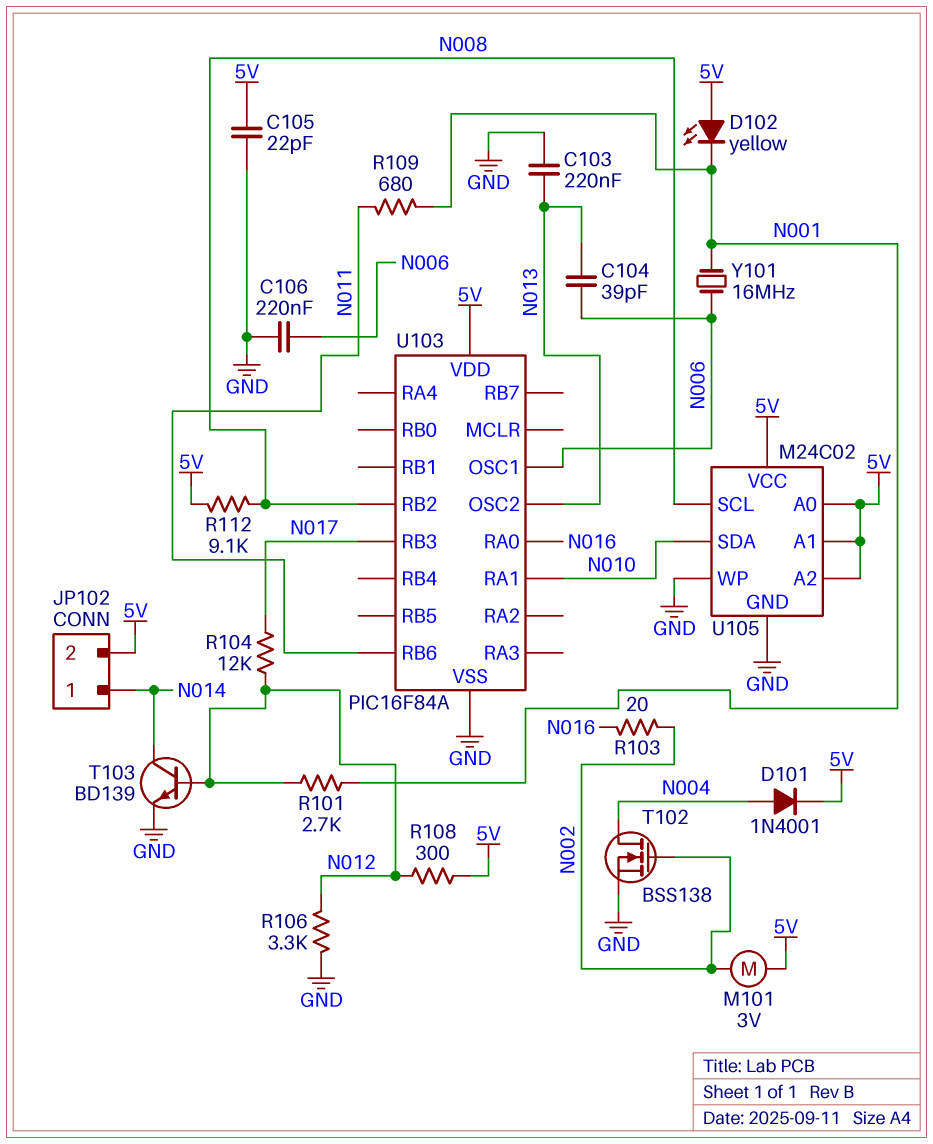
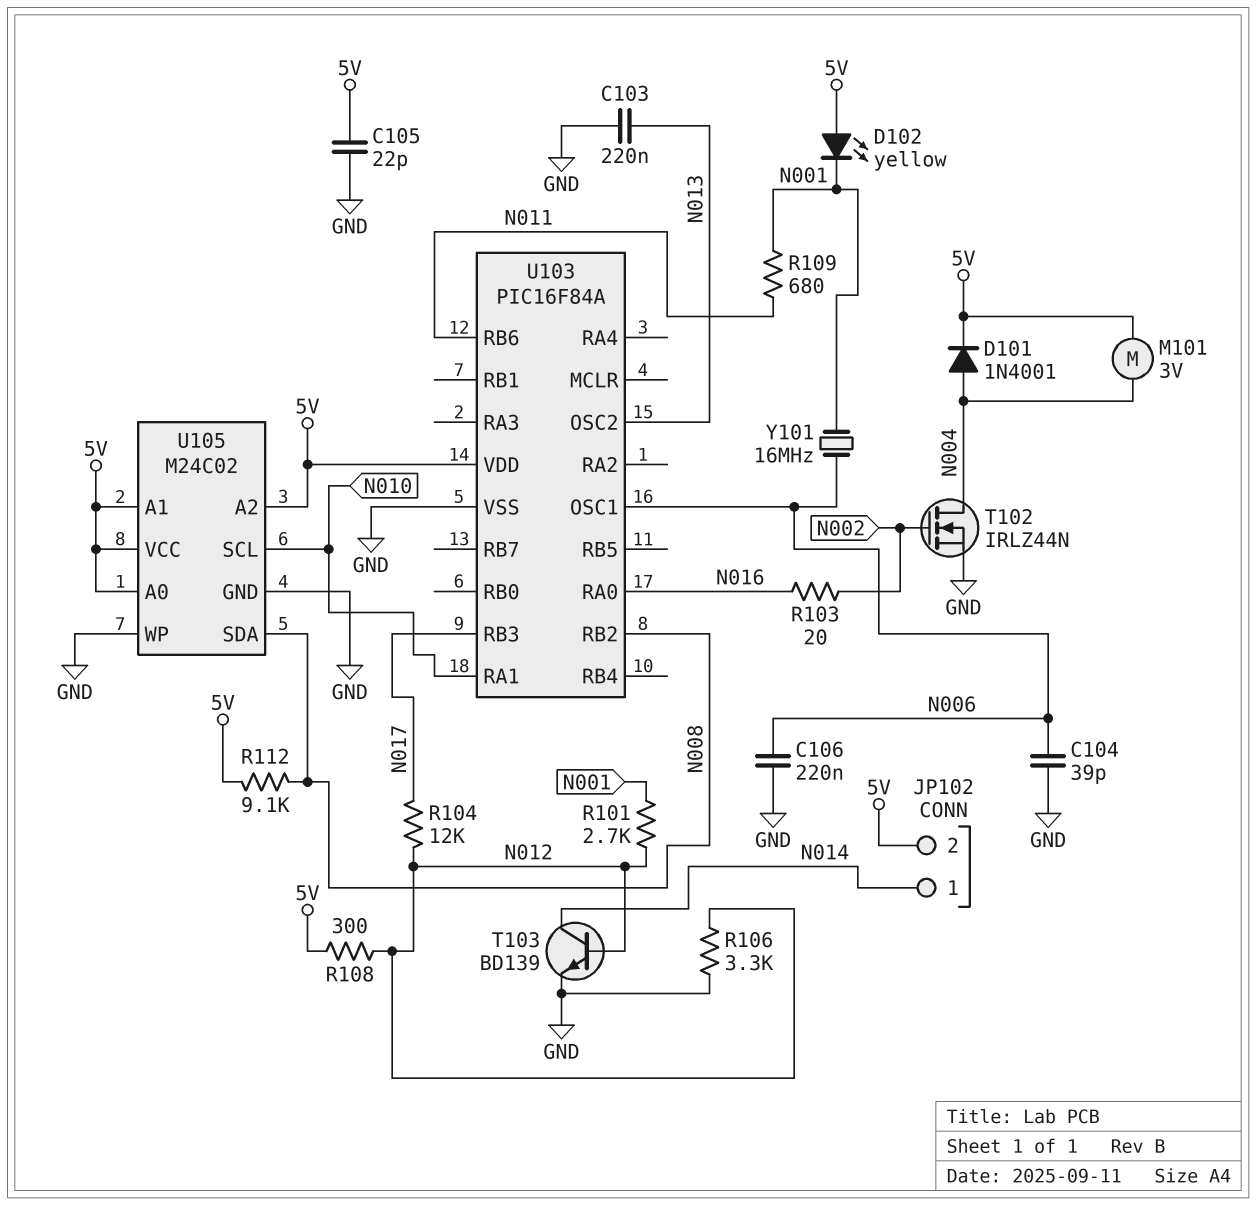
C104: 39pF (N006, N013) -> 39pF (GND, N006)
M101: motor 3V (5V, N002) -> motor 3V (5V, N004)
T102: NMOS BSS138 (G N002, D N004, S GND) -> NMOS IRLZ44N (G N002, D N004, S GND)
U105 pin SCL: N008 -> N010
U105 pin SDA: N010 -> N008

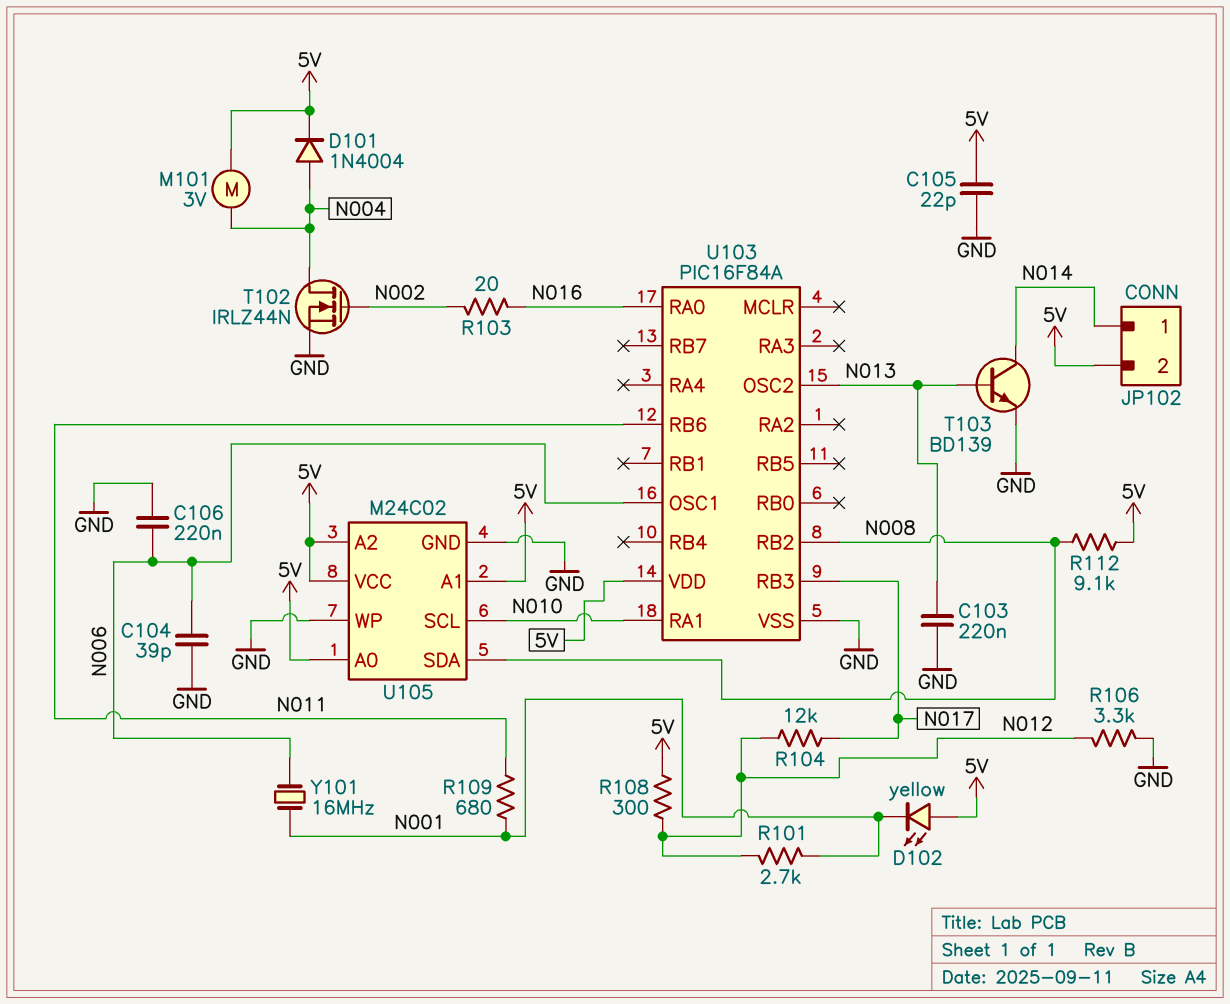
D101: diode 1N4001 (A N004, K 5V) -> diode 1N4004 (A N004, K 5V)
T103: NPN BD139 (B N012, C N014, E GND) -> NPN BD139 (B N013, C N014, E GND)

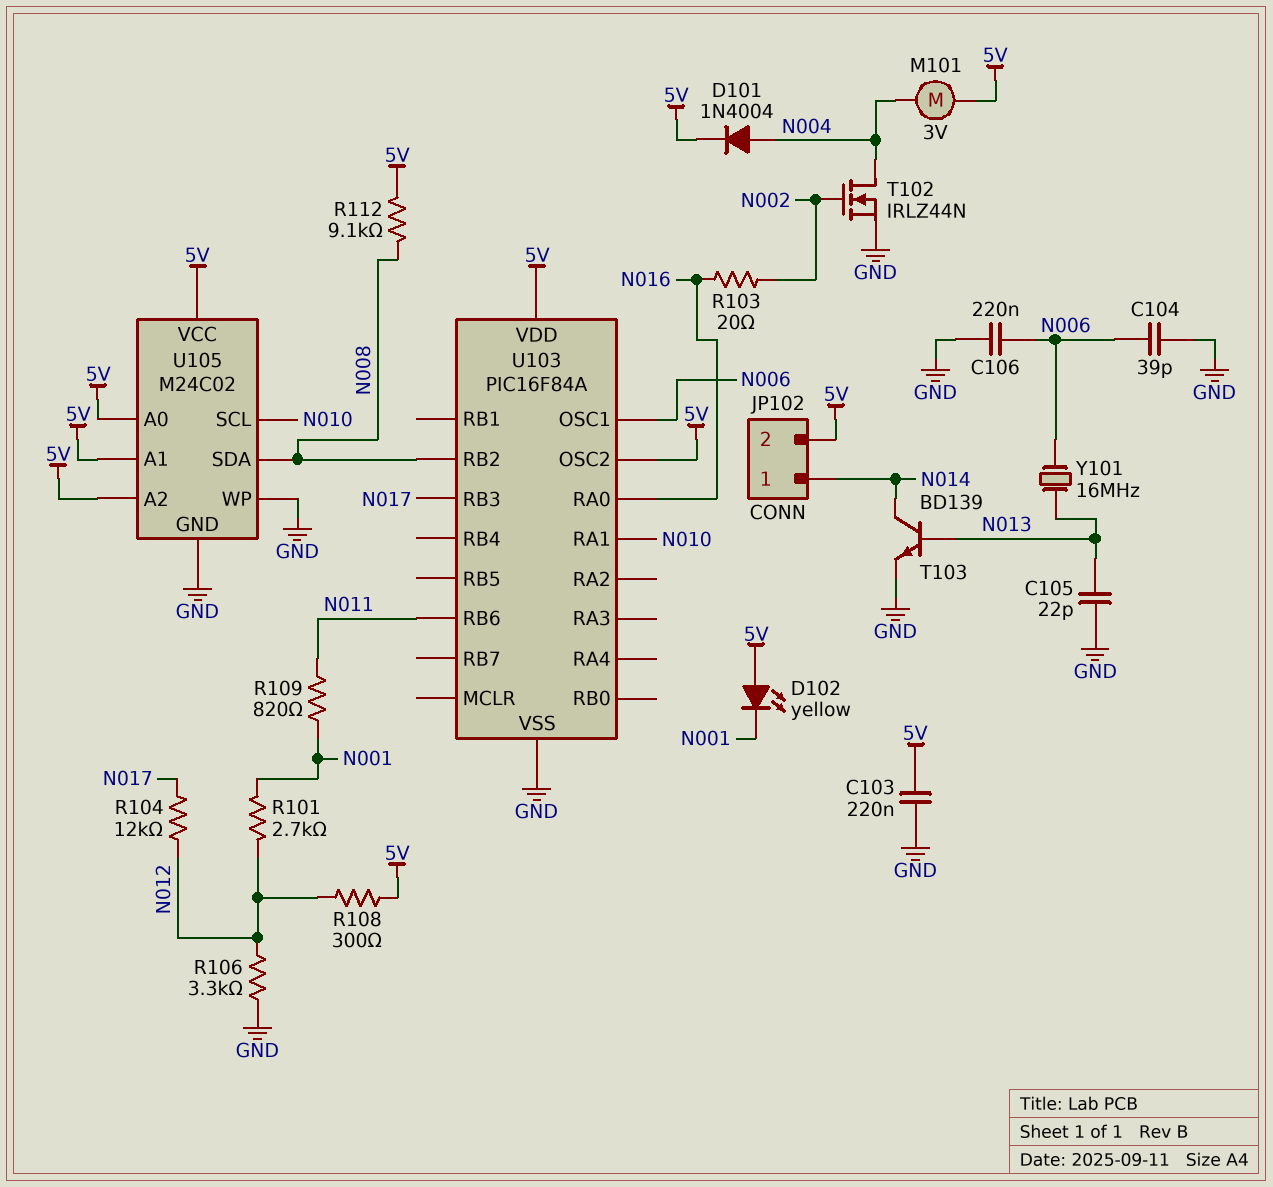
C103: 220nF (GND, N013) -> 220nF (5V, GND)
C105: 22pF (5V, GND) -> 22pF (GND, N013)
R109: 680 (N001, N011) -> 820 (N001, N011)
U103 pin OSC2: N013 -> 5V
Y101: 16MHz (N001, N006) -> 16MHz (N006, N013)

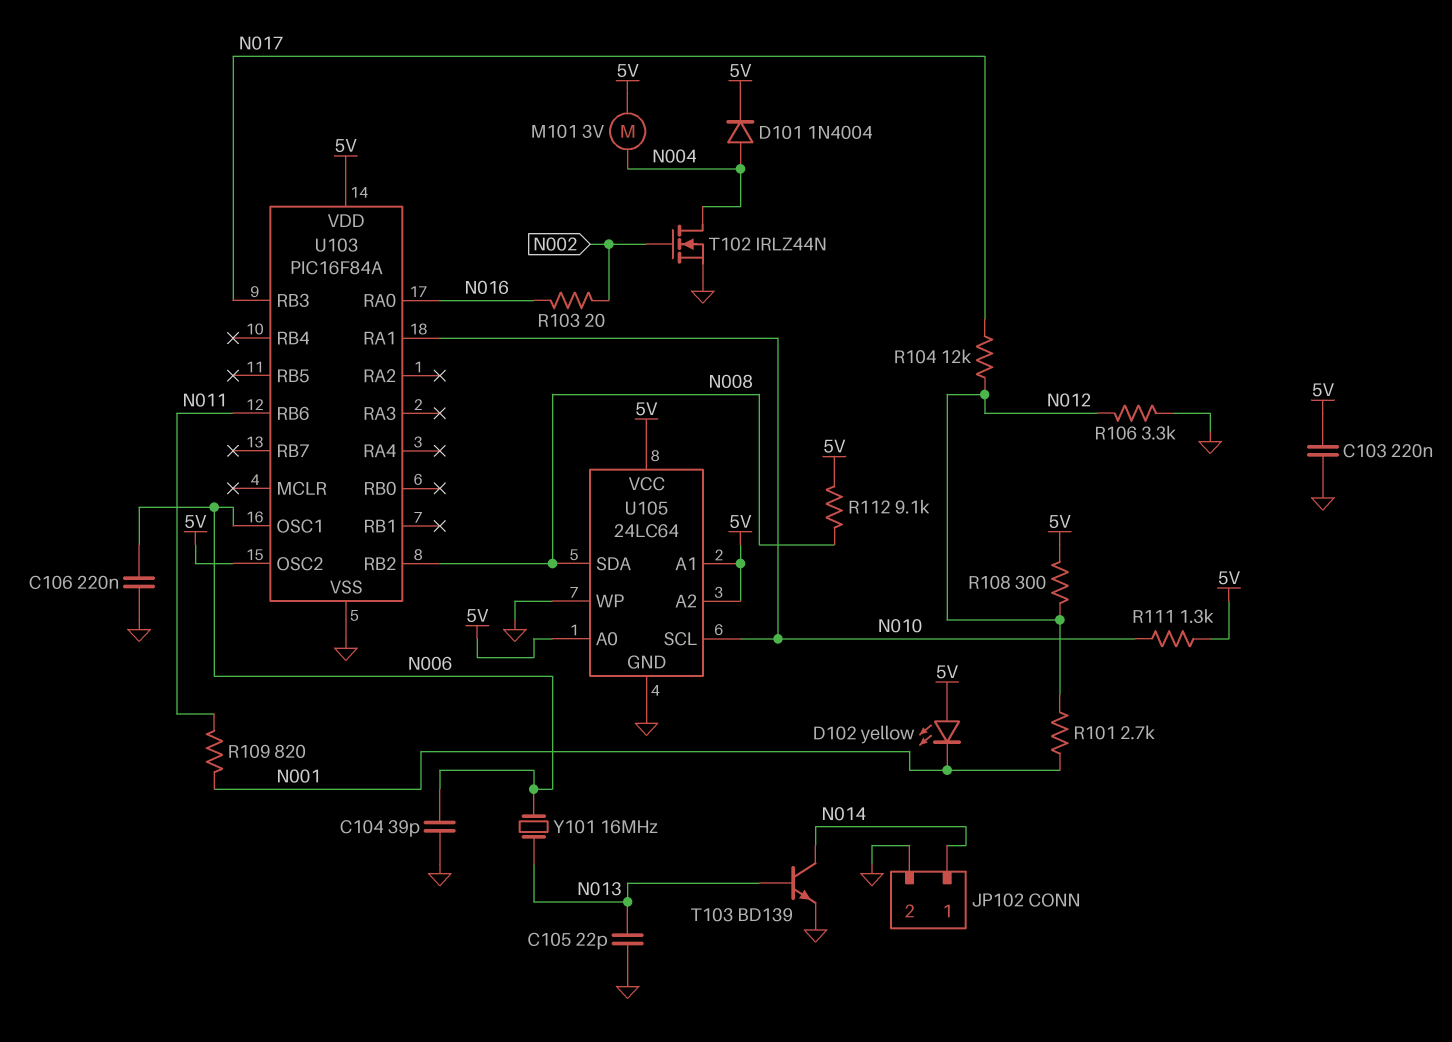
JP102 pin 2: 5V -> GND
R111: none -> 1.3k (5V, N010)
U105: M24C02 -> 24LC64

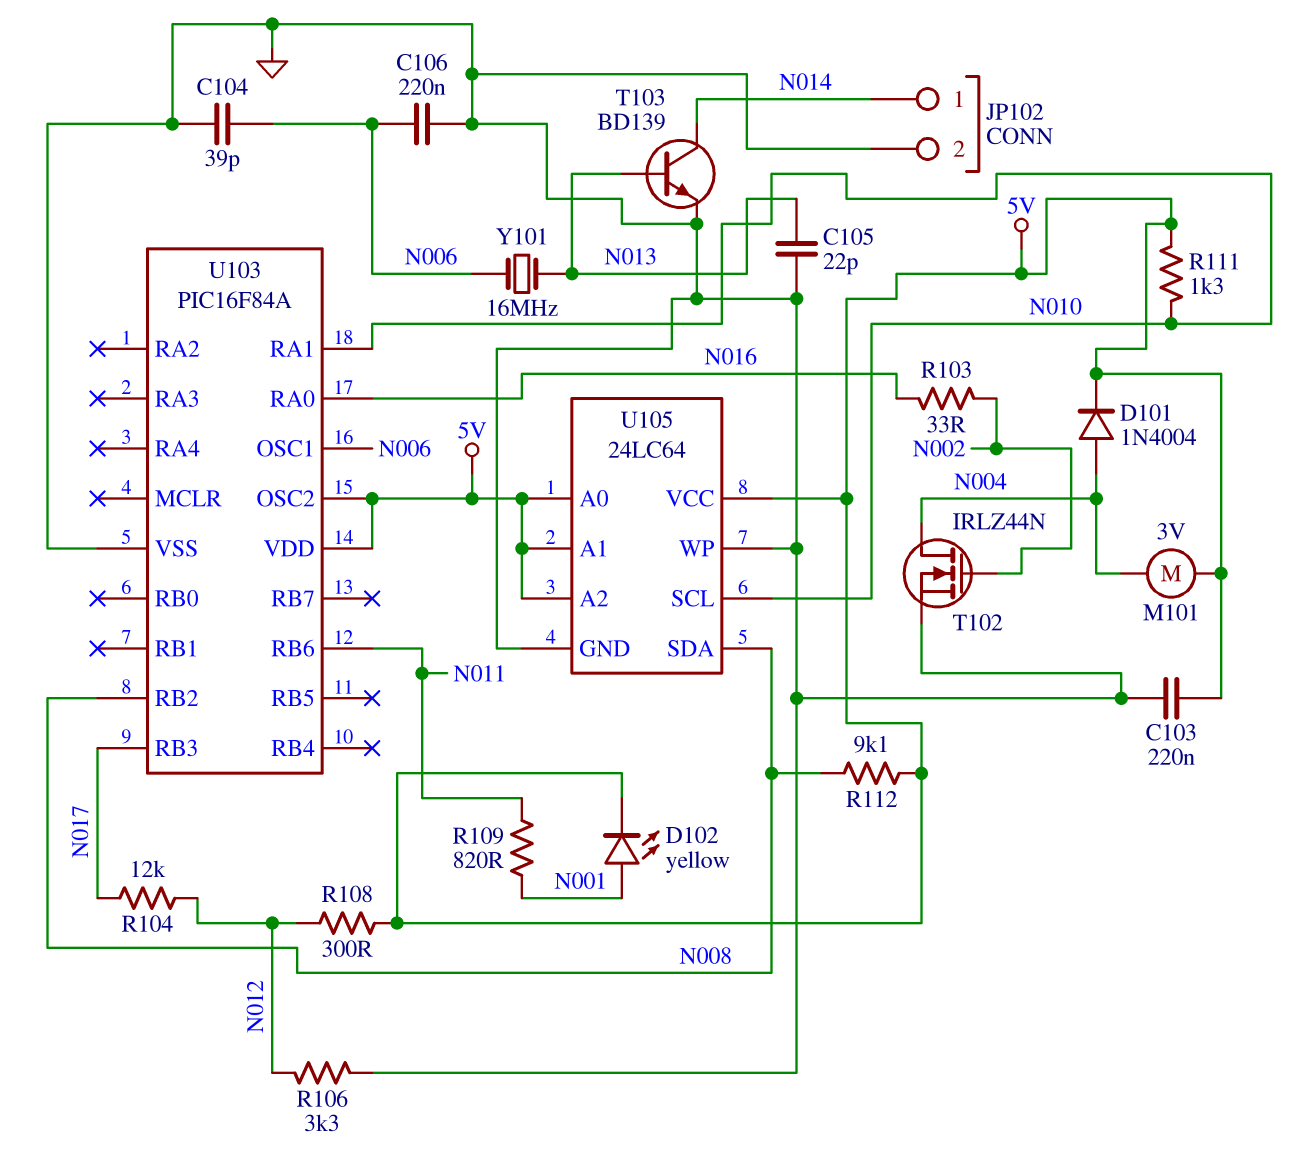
D102: LED yellow (A 5V, K N001) -> LED yellow (A N001, K 5V)
R101: 2.7k (N001, N012) -> none
R103: 20 (N002, N016) -> 33 (N002, N016)

